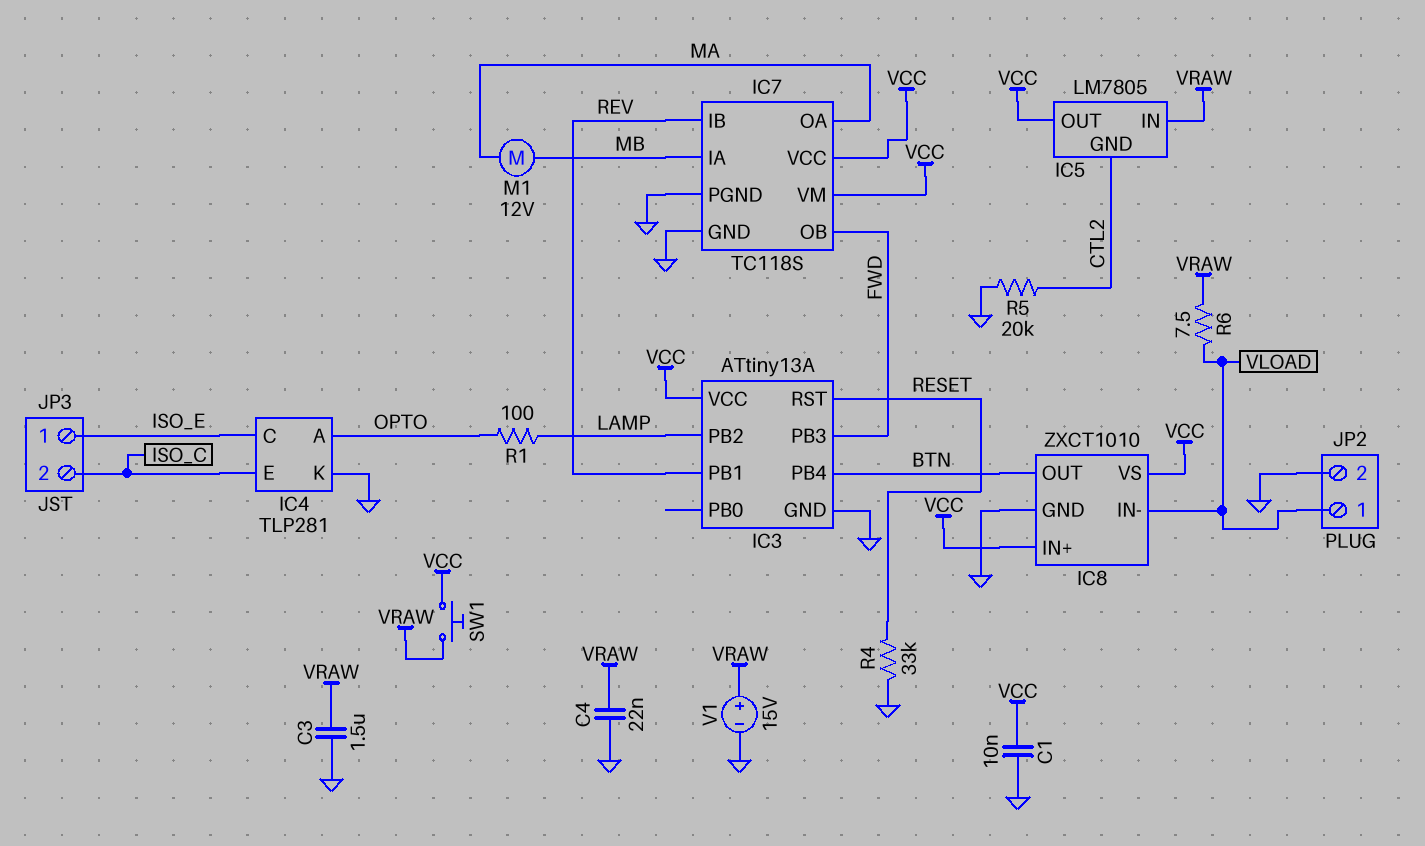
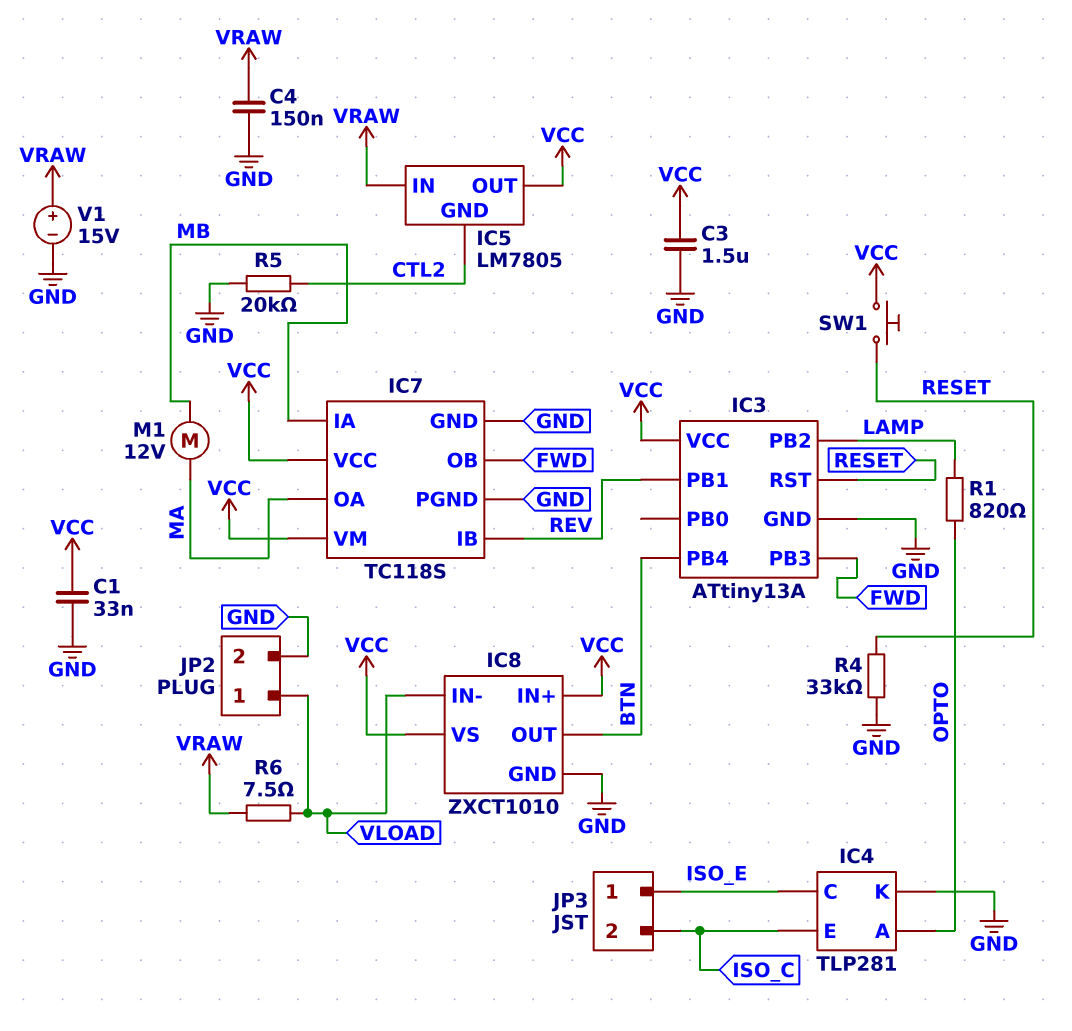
C1: 10nF (GND, VCC) -> 33nF (GND, VCC)
C3: 1.5uF (GND, VRAW) -> 1.5uF (GND, VCC)
C4: 22nF (GND, VRAW) -> 150nF (GND, VRAW)
R1: 100 (LAMP, OPTO) -> 820 (LAMP, OPTO)
SW1: button (VCC, VRAW) -> button (RESET, VCC)

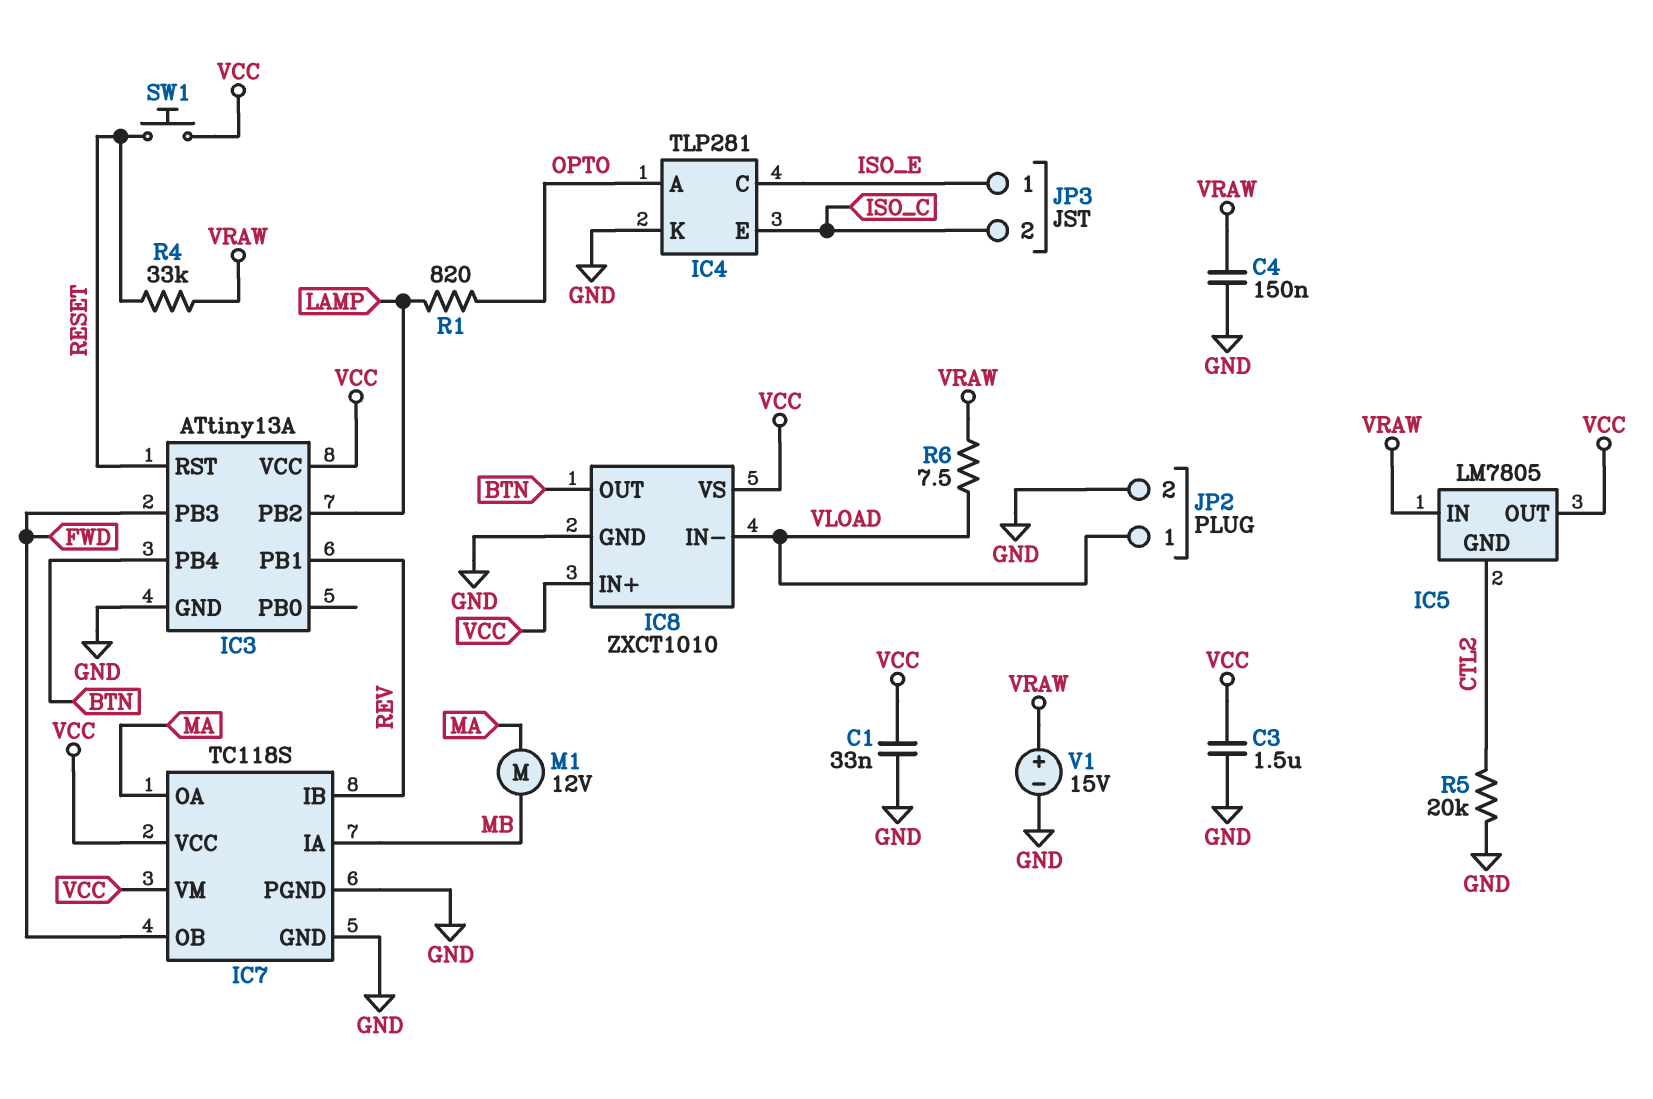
R4: 33k (GND, RESET) -> 33k (RESET, VRAW)

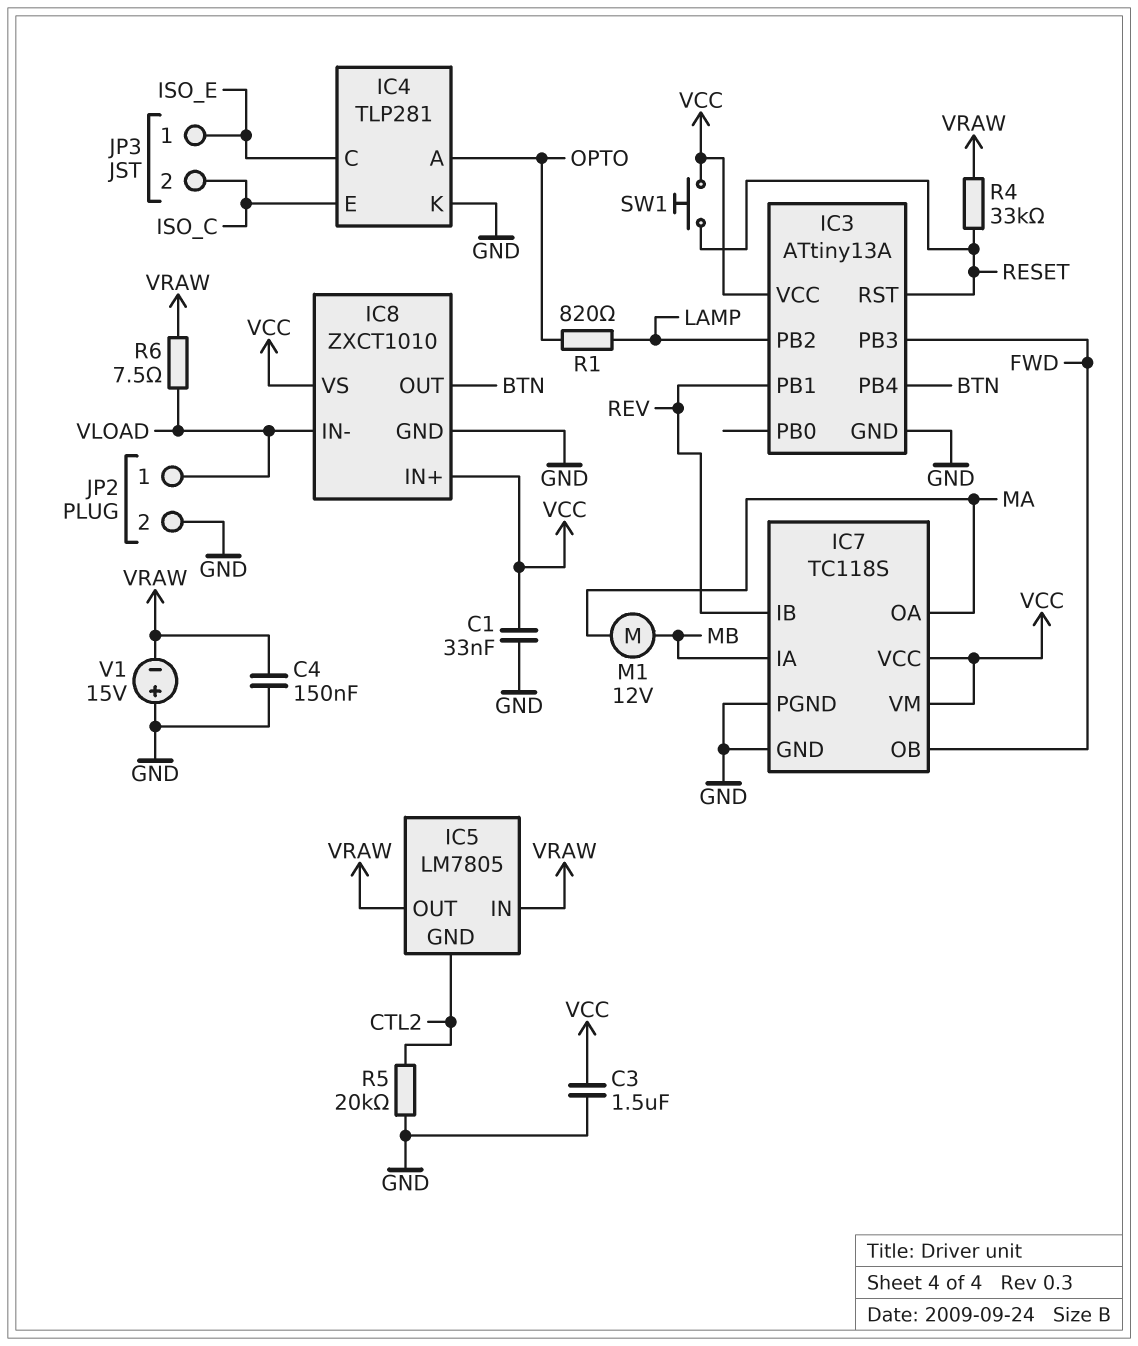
IC5 pin OUT: VCC -> VRAW
V1: 15V (plus VRAW, minus GND) -> 15V (plus GND, minus VRAW)

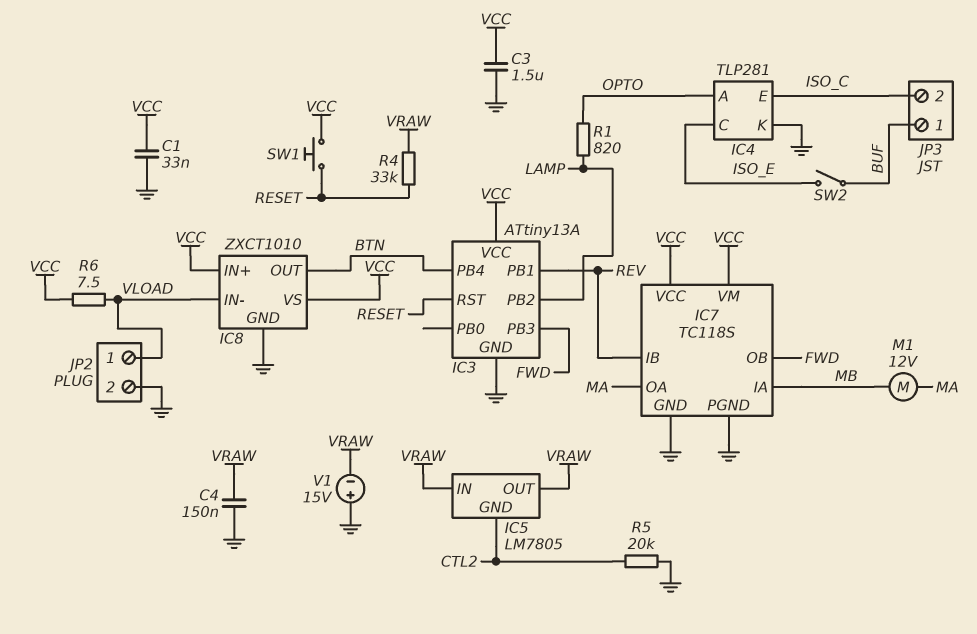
JP3 pin 1: ISO_E -> BUF
R6: 7.5 (VLOAD, VRAW) -> 7.5 (VCC, VLOAD)
SW2: none -> switch (BUF, ISO_E)

